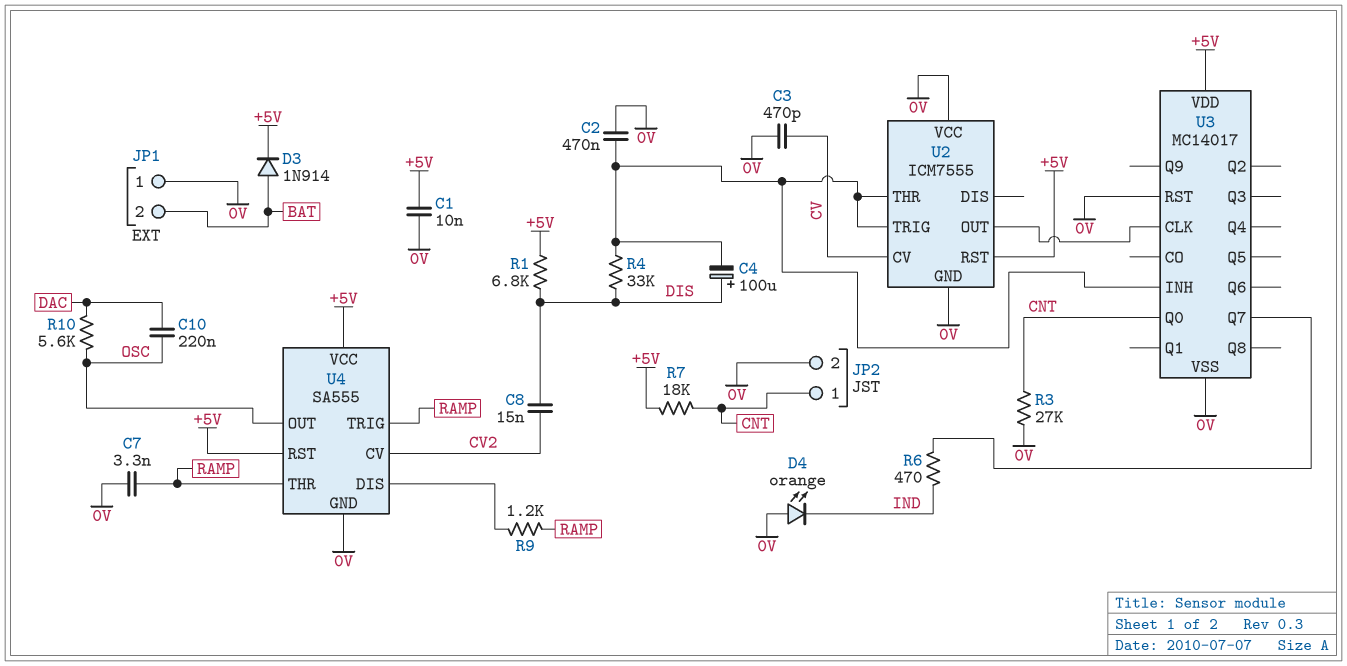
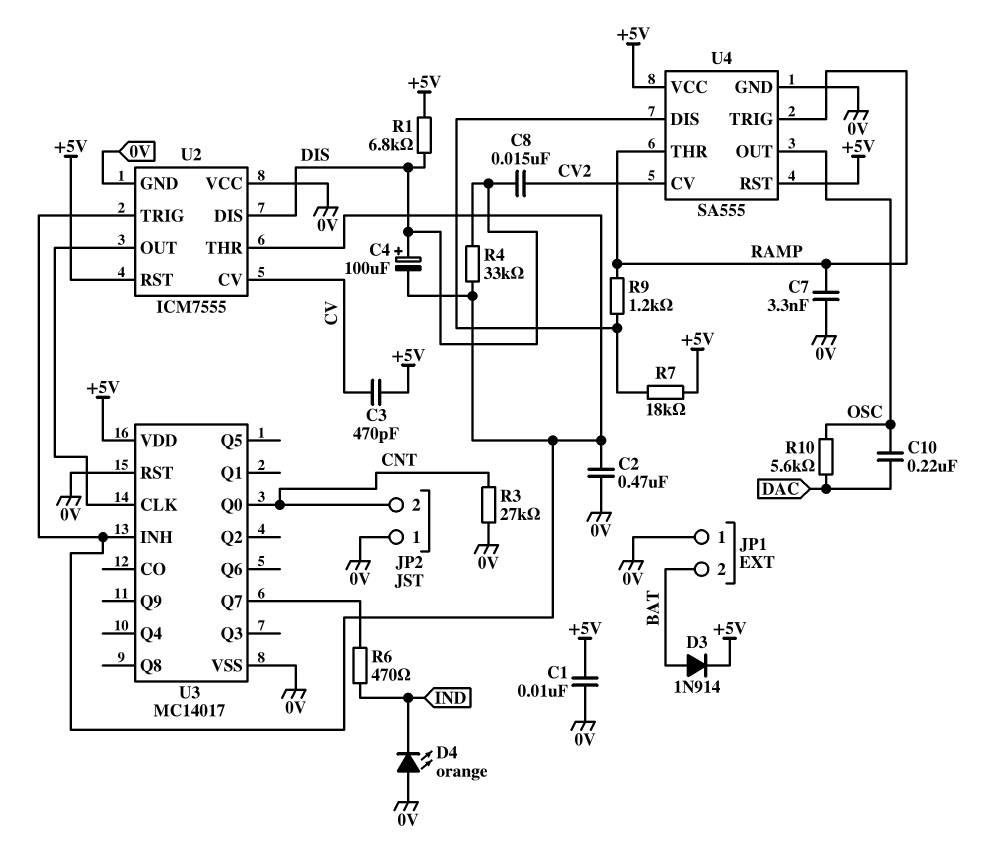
C3: 470pF (0V, CV) -> 470pF (+5V, CV)
JP2 pin 1: CNT -> 0V
JP2 pin 2: 0V -> CNT
R7: 18k (+5V, CNT) -> 18k (+5V, U4/DIS)
U2 pin DIS: none -> DIS

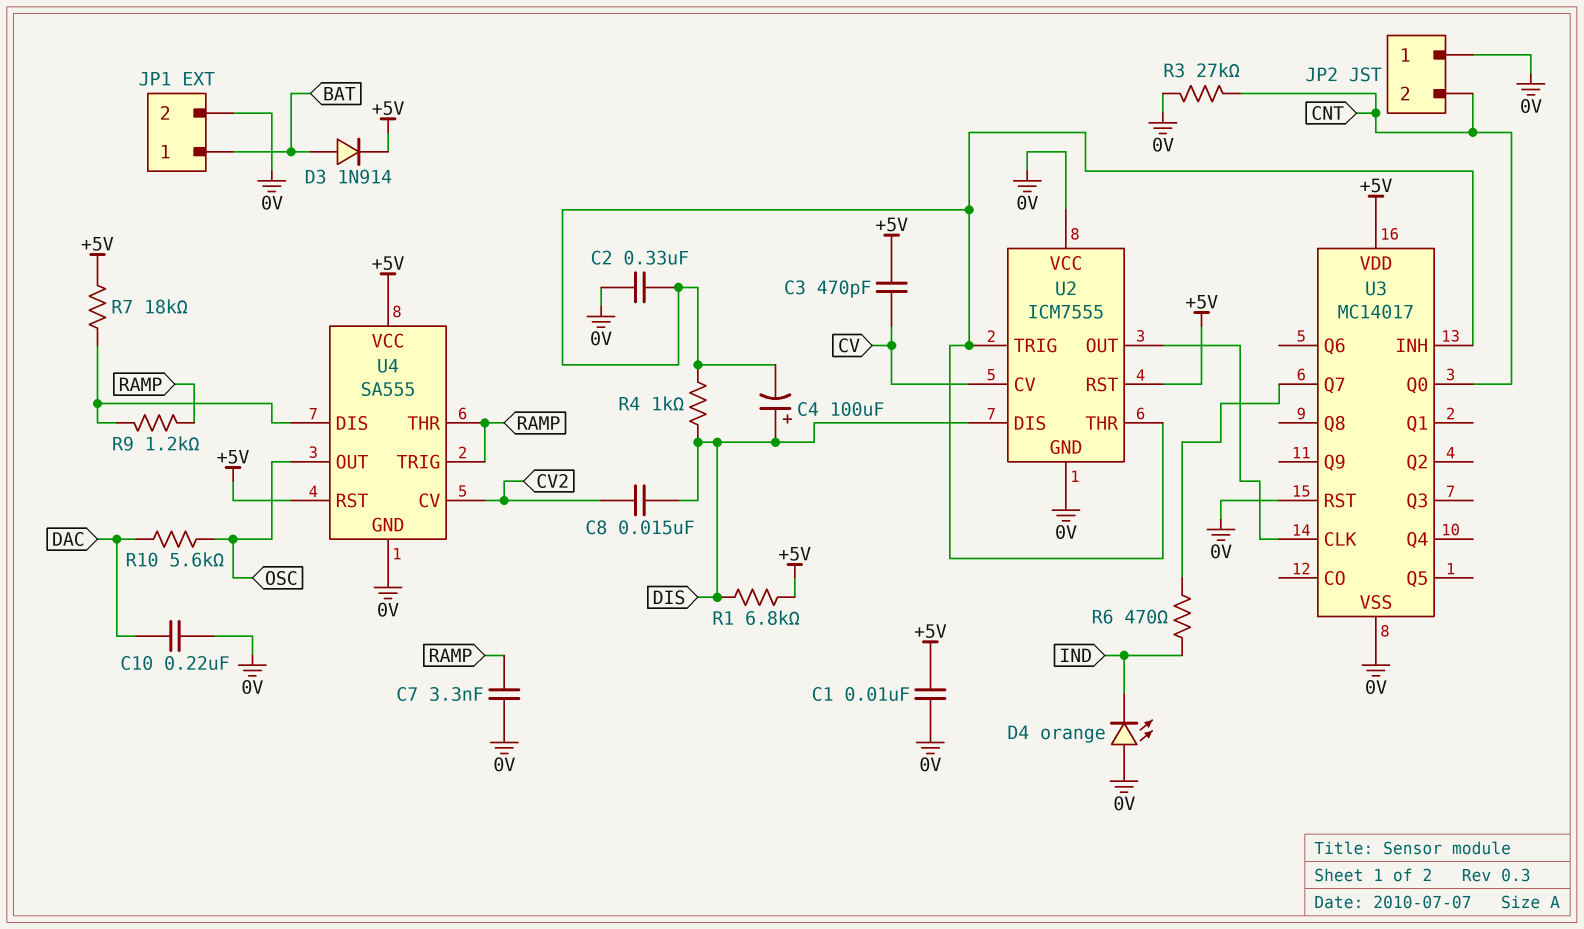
C2: 470nF (0V, U2/THR) -> 330nF (0V, U2/THR)
C10: 220nF (DAC, OSC) -> 220nF (0V, DAC)
JP1 pin 1: 0V -> BAT
JP1 pin 2: BAT -> 0V
R4: 33k (DIS, U2/THR) -> 1k (DIS, U2/THR)

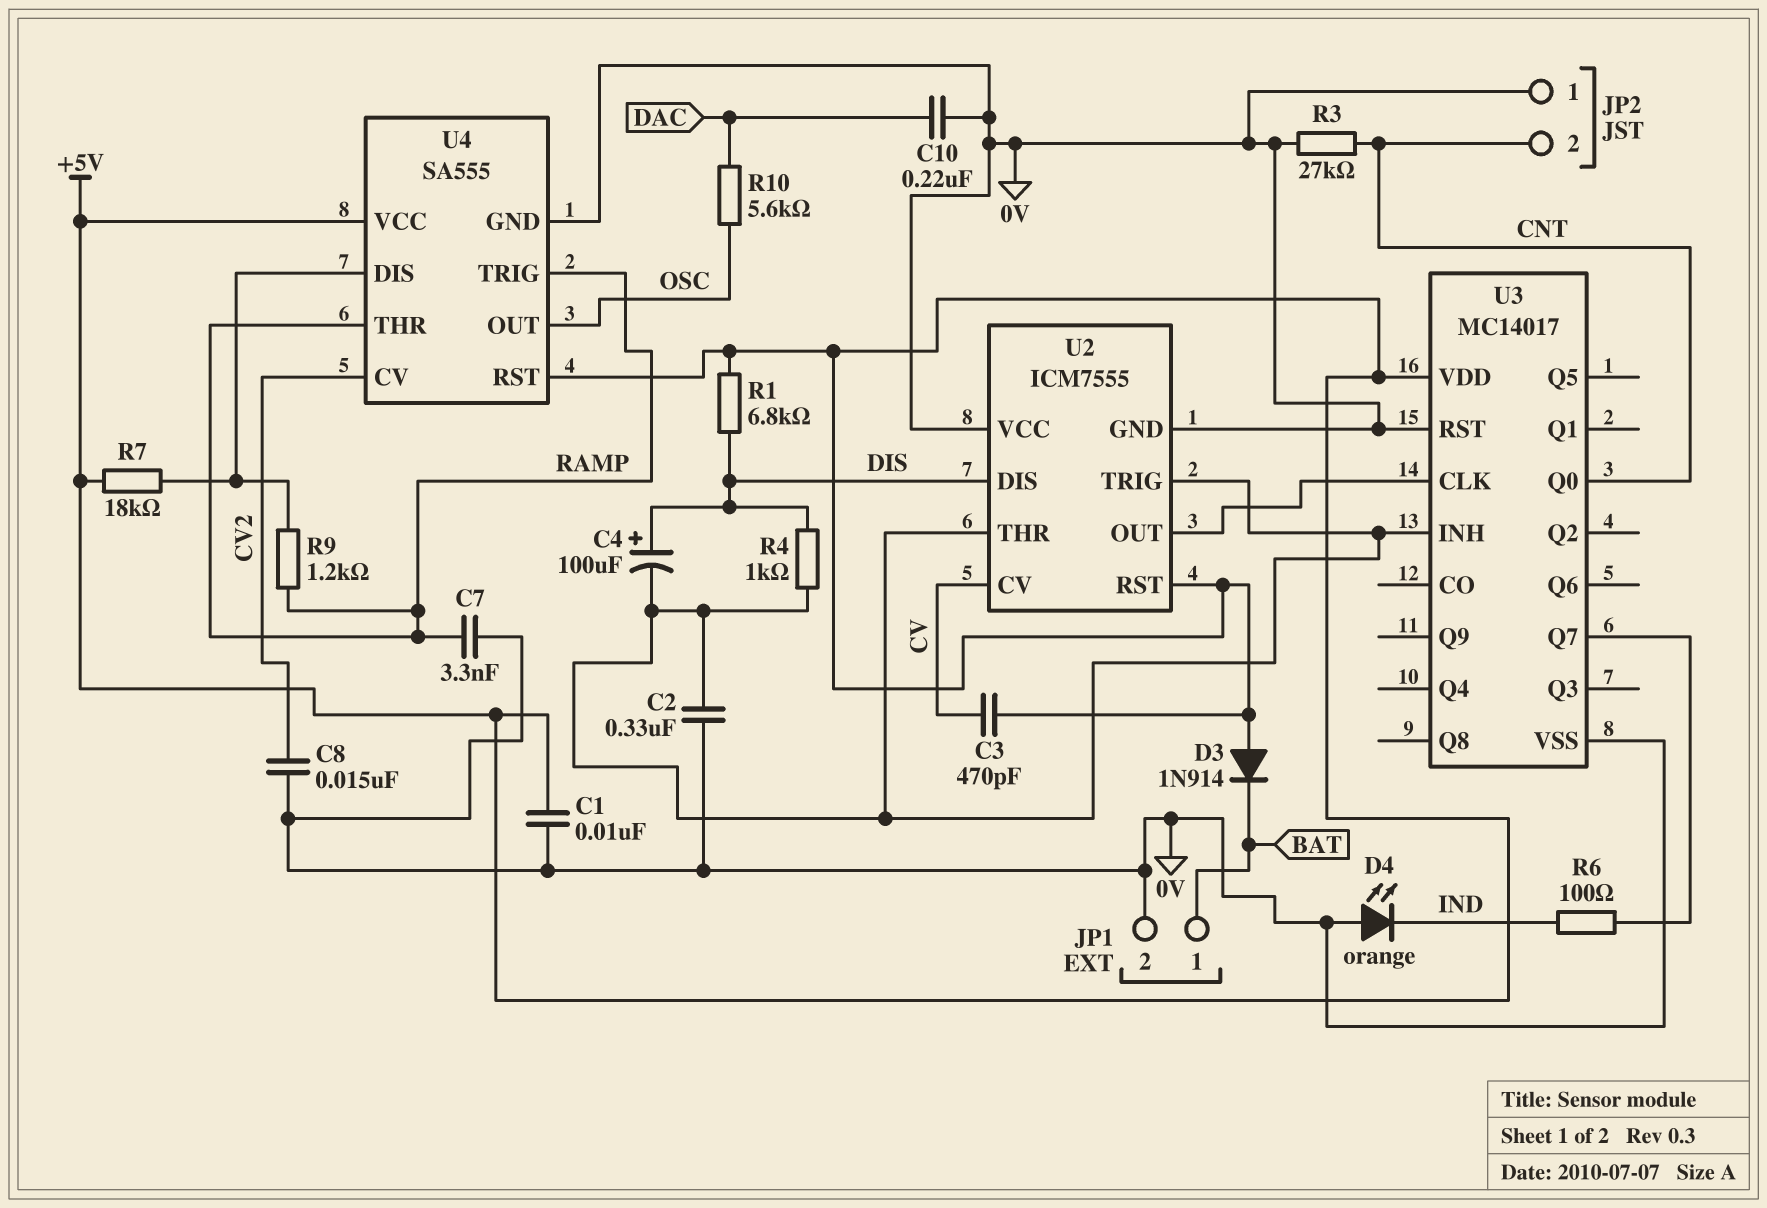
C8: 15nF (CV2, DIS) -> 15nF (0V, CV2)
D3: diode 1N914 (A BAT, K +5V) -> diode 1N914 (A +5V, K BAT)
R6: 470 (IND, U3/Q7) -> 100 (IND, U3/Q7)

